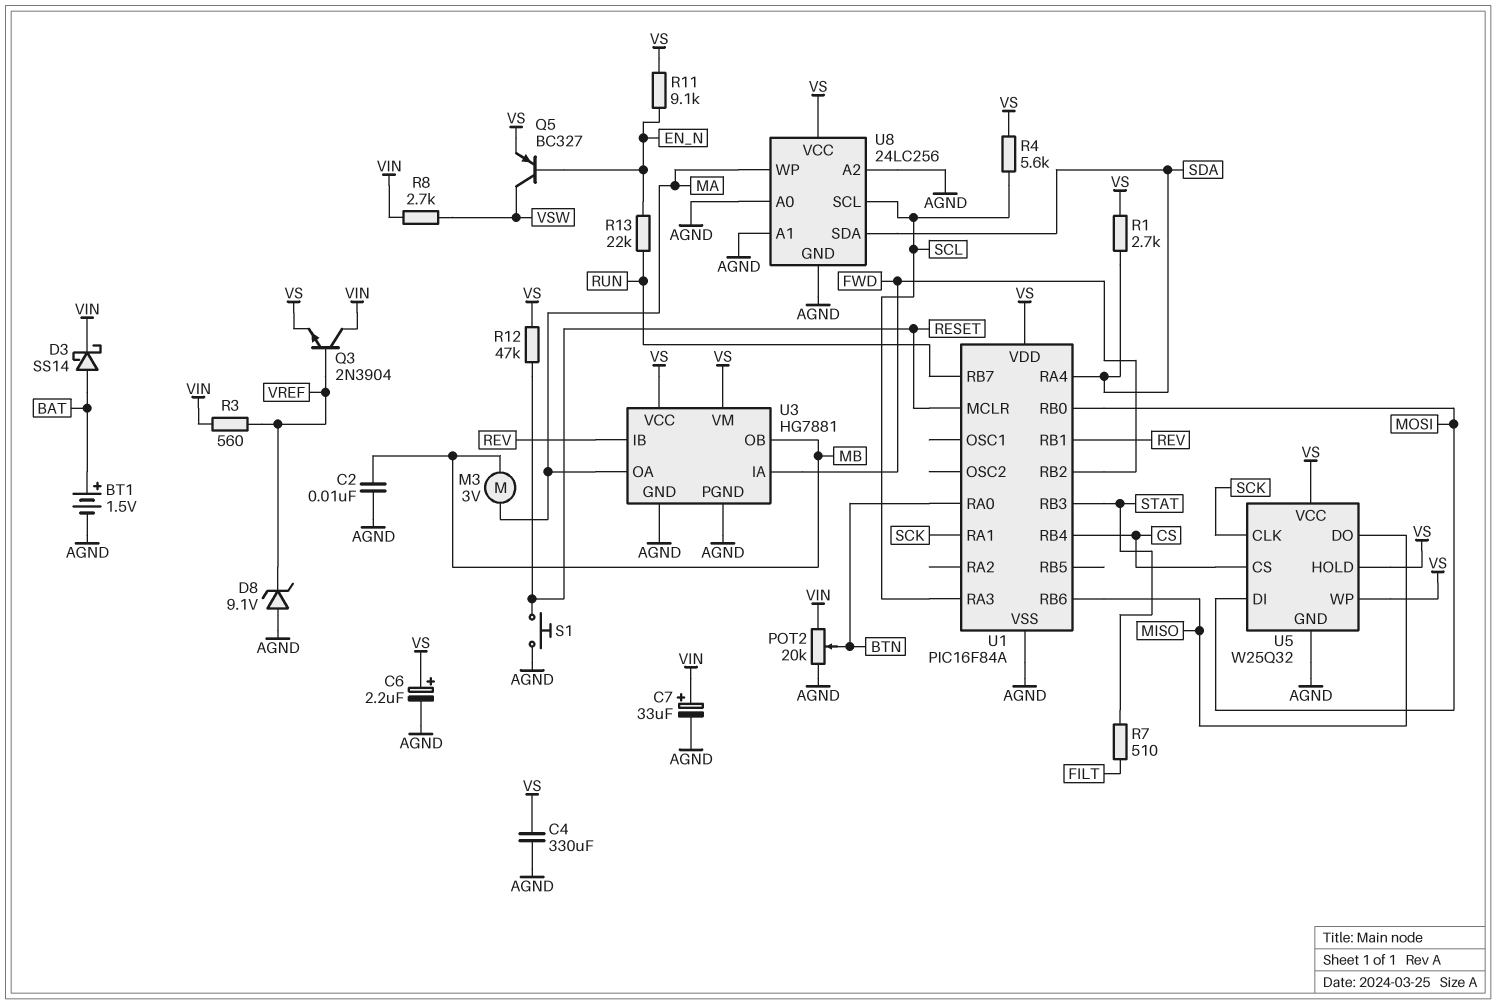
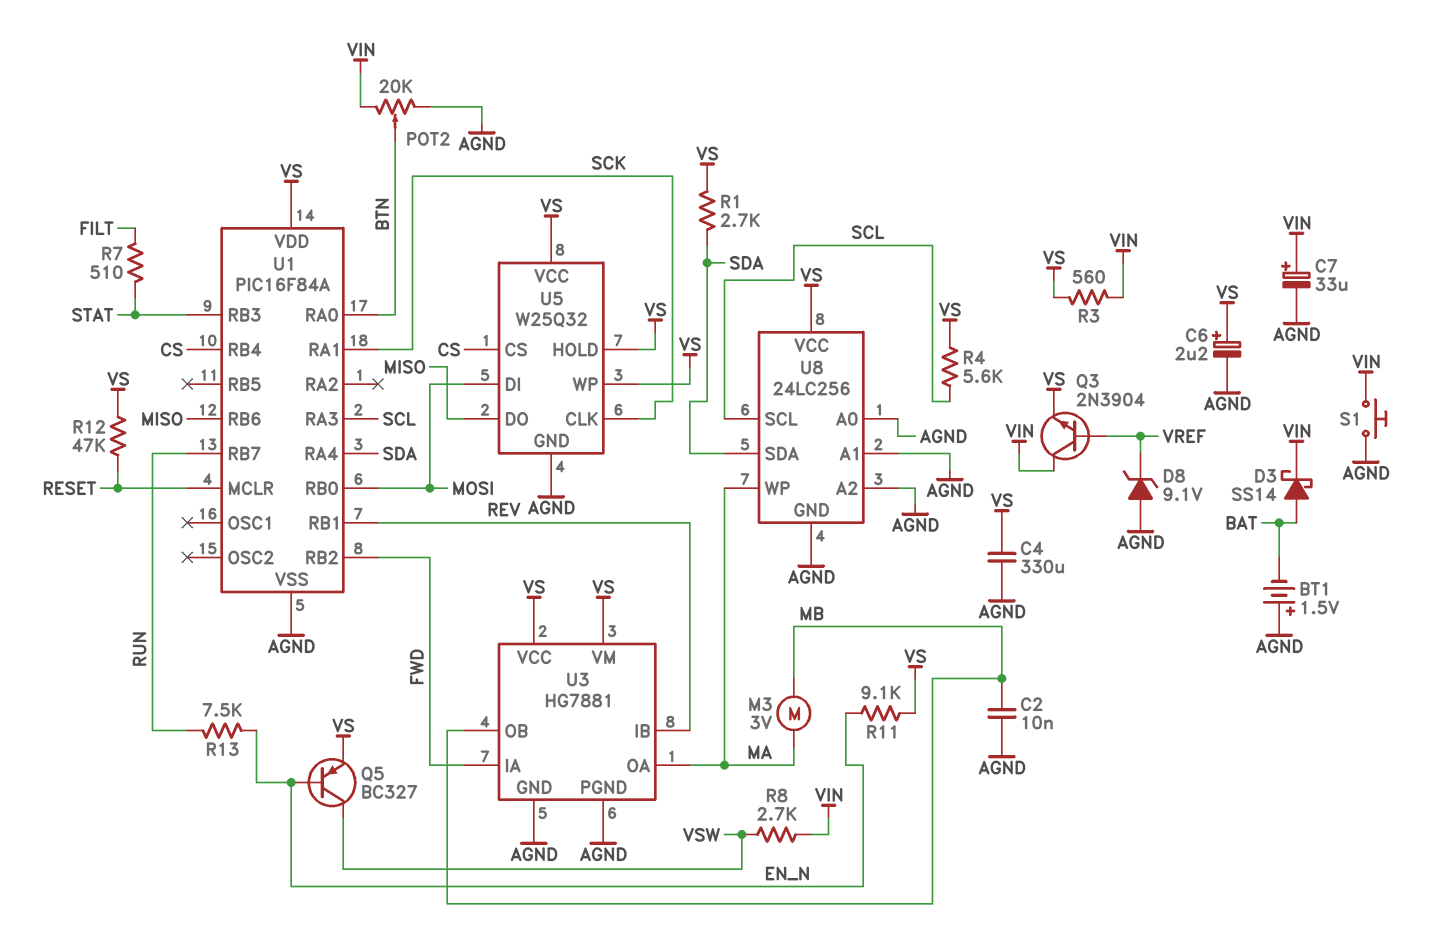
BT1: 1.5V (plus BAT, minus AGND) -> 1.5V (plus AGND, minus BAT)
R3: 560 (VIN, VREF) -> 560 (VIN, VS)
R13: 22k (EN_N, RUN) -> 7.5k (EN_N, RUN)
S1: button (AGND, RESET) -> button (AGND, VIN)

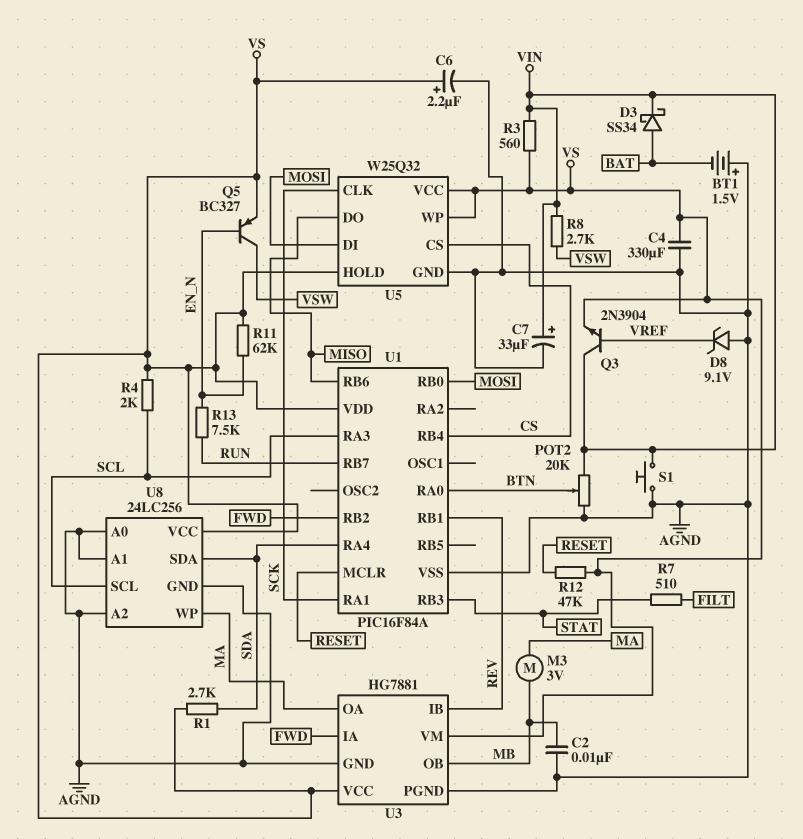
D3: schottky SS14 (A BAT, K VIN) -> schottky SS34 (A BAT, K VIN)
R4: 5.6k (SCL, VS) -> 2k (SCL, VS)
R11: 9.1k (EN_N, VS) -> 62k (EN_N, VS)

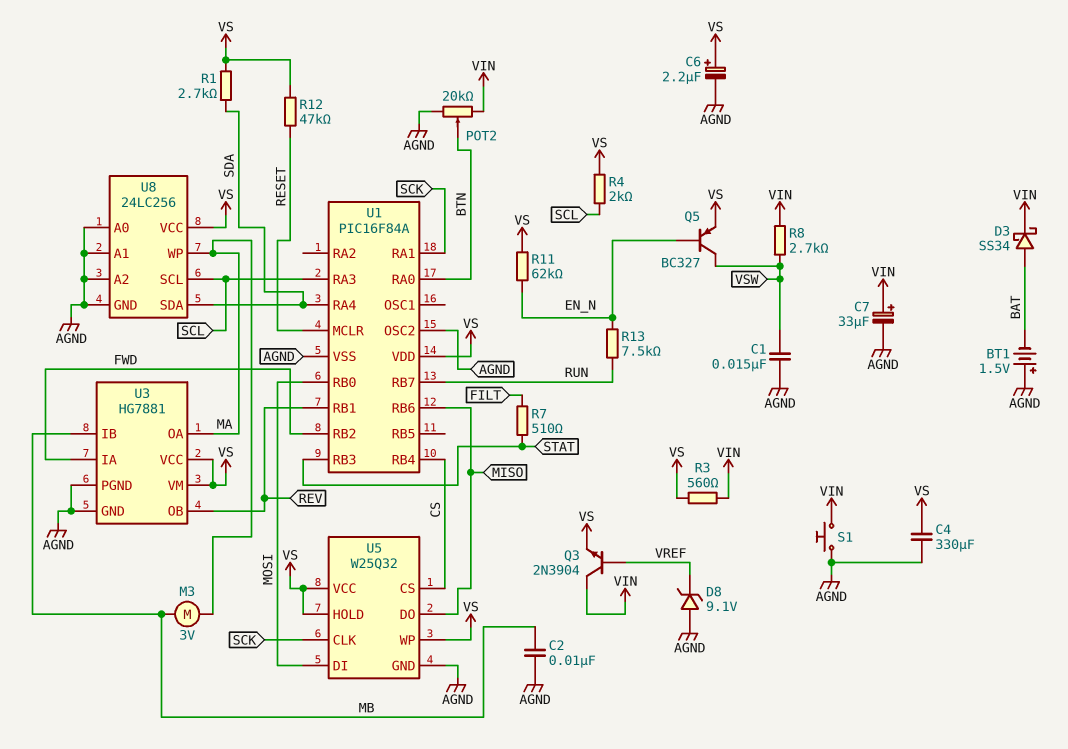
C1: none -> 15nF (AGND, VSW)
U1 pin OSC2: none -> AGND
U3 pin IB: REV -> MB
U3 pin OB: MB -> REV

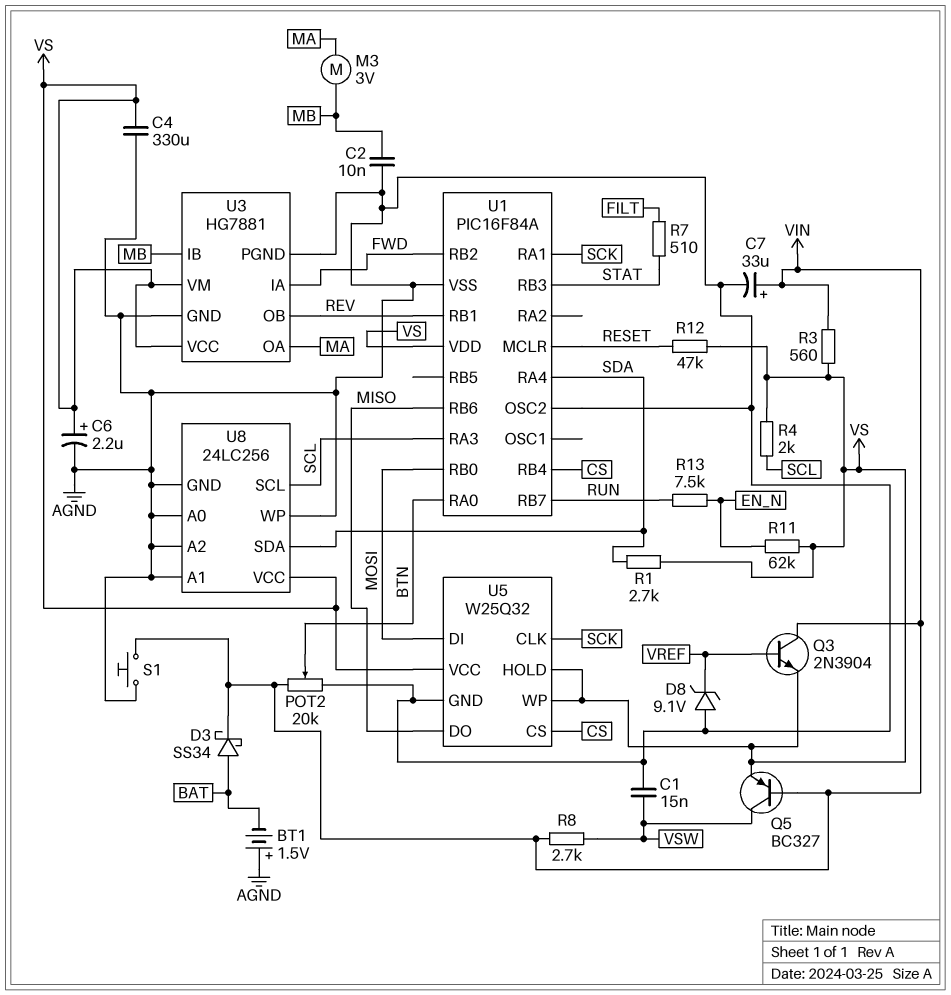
Q5: PNP BC327 (B EN_N, C VSW, E VS) -> PNP BC327 (B VIN, C VSW, E VS)
U8 pin WP: MA -> AGND

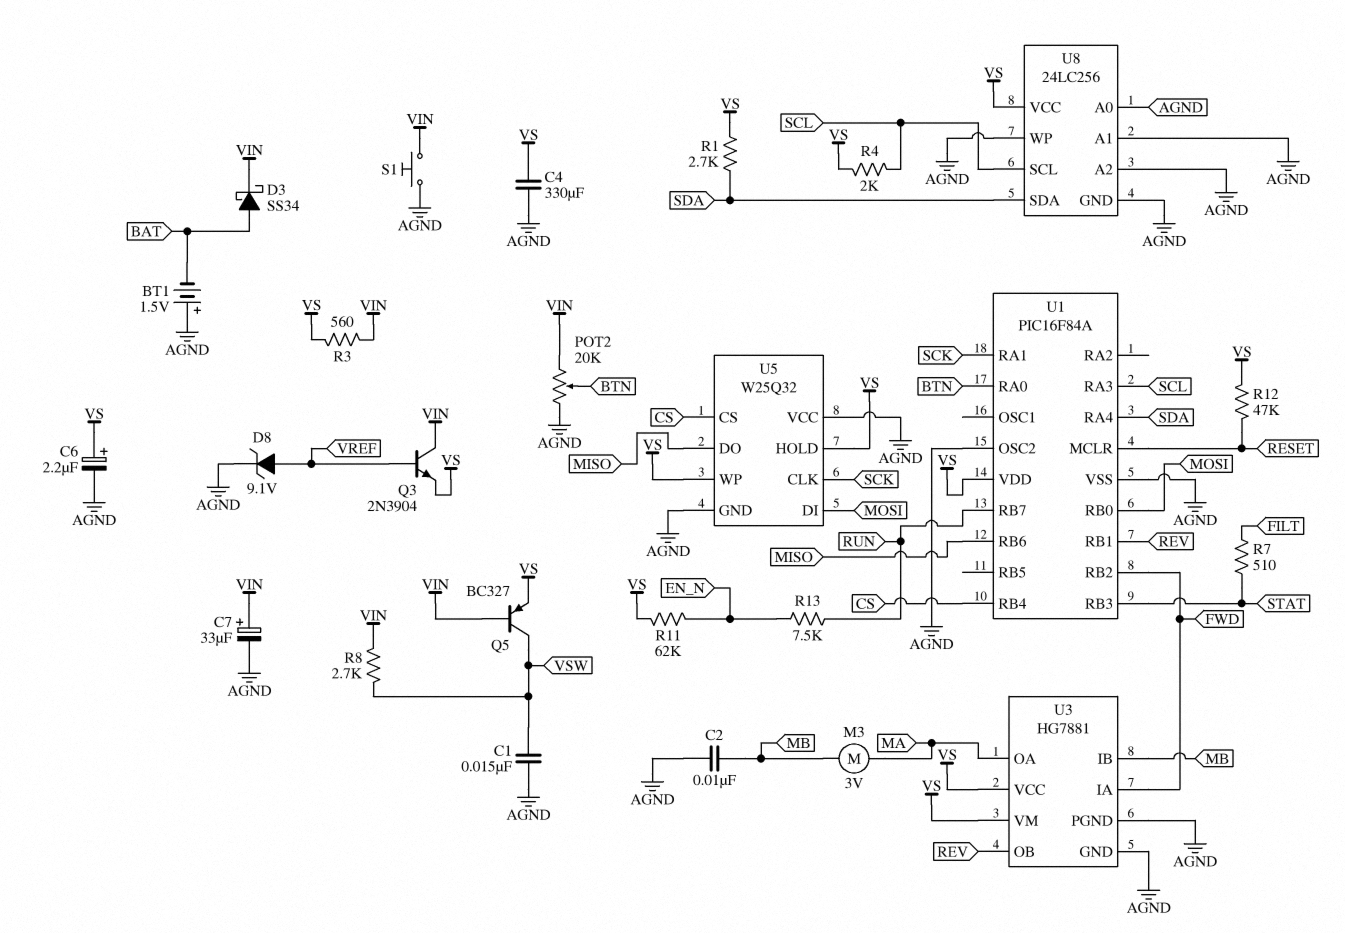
D8: zener 9.1V (A AGND, K VREF) -> zener 9.1V (A VREF, K AGND)
U5 pin VCC: VS -> AGND

